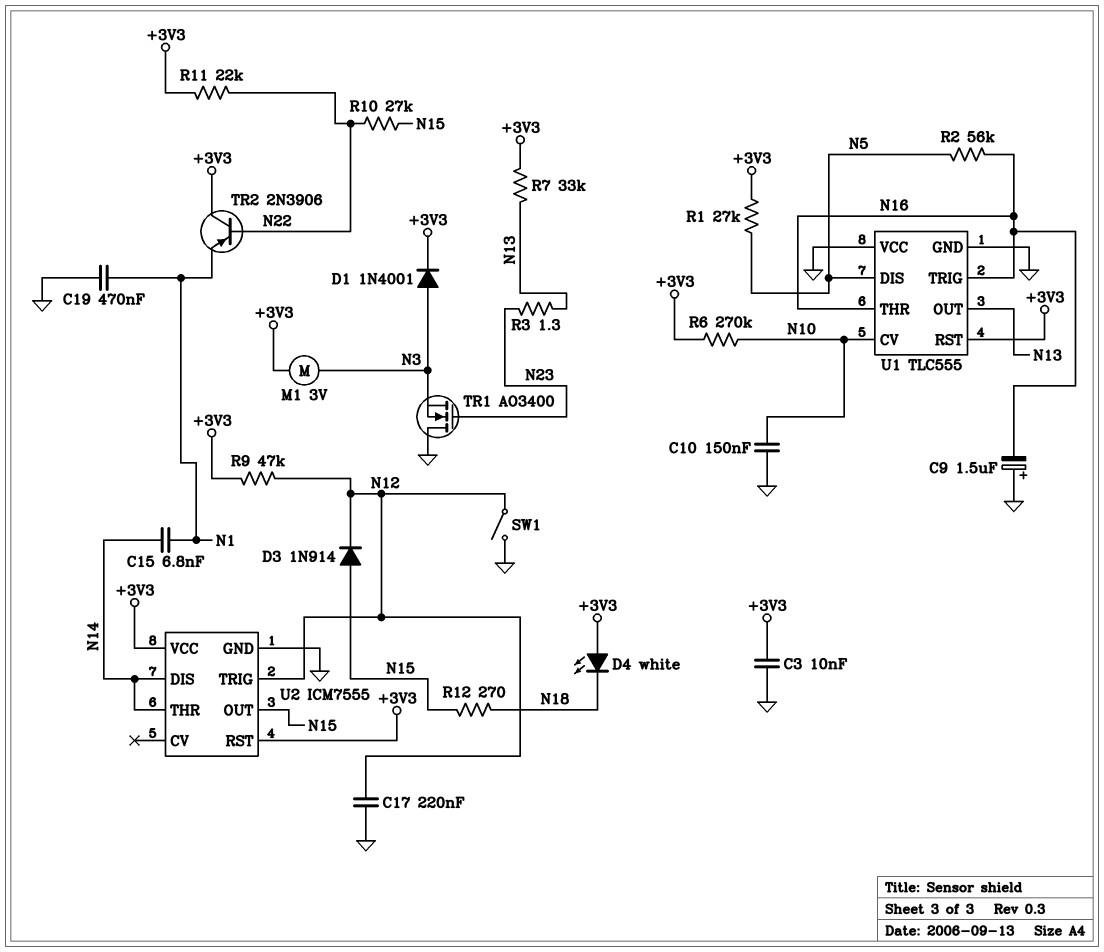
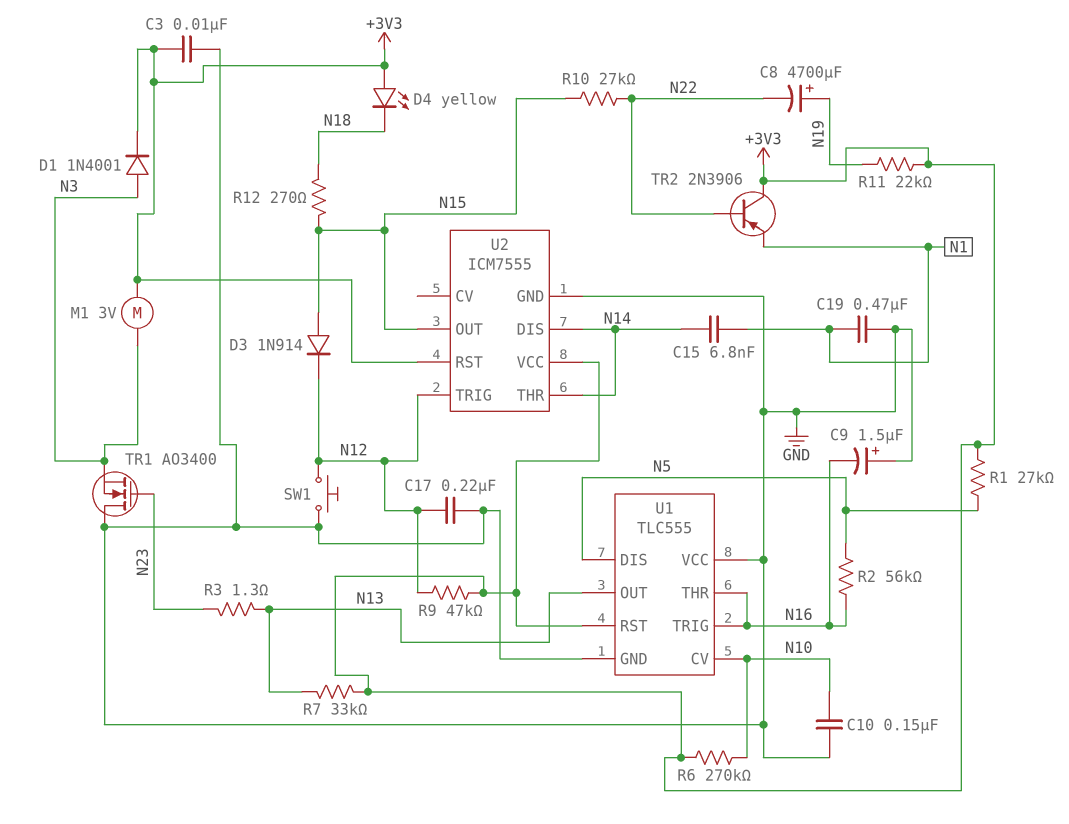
C8: none -> 4700uF (plus N19, minus N22)
D4: LED white (A +3V3, K N18) -> LED yellow (A +3V3, K N18)
R11: 22k (+3V3, N22) -> 22k (+3V3, N19)
SW1: switch (GND, N12) -> button (GND, N12)

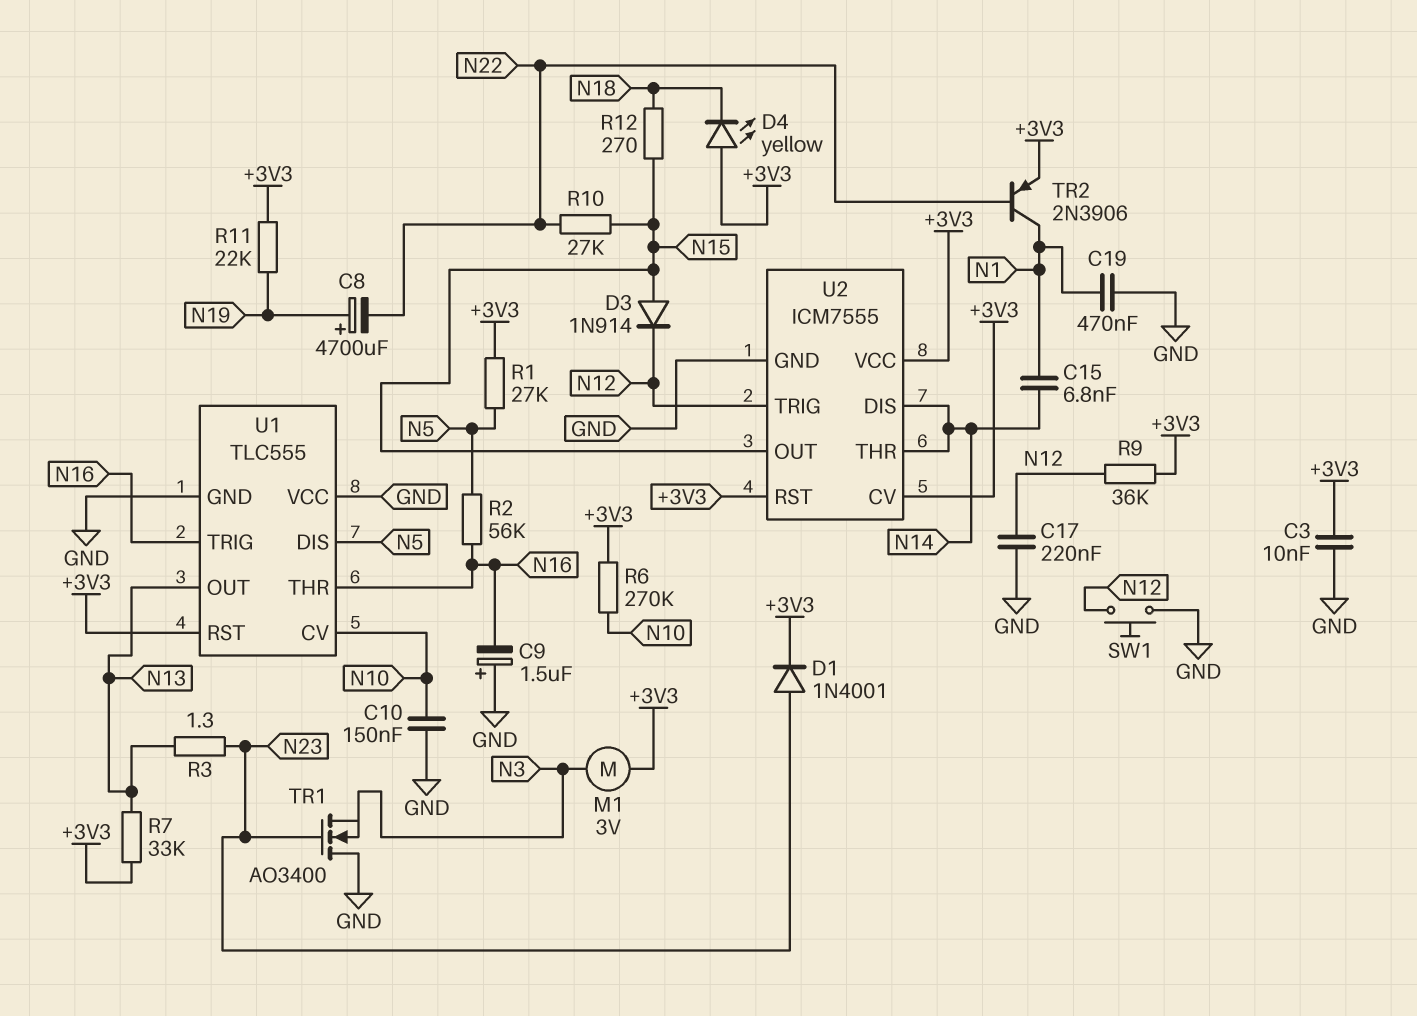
D1: diode 1N4001 (A N3, K +3V3) -> diode 1N4001 (A N23, K +3V3)
R9: 47k (+3V3, N12) -> 36k (+3V3, N12)
TR2: PNP 2N3906 (B N22, C +3V3, E N1) -> PNP 2N3906 (B N22, C N1, E +3V3)
U2 pin CV: none -> +3V3

